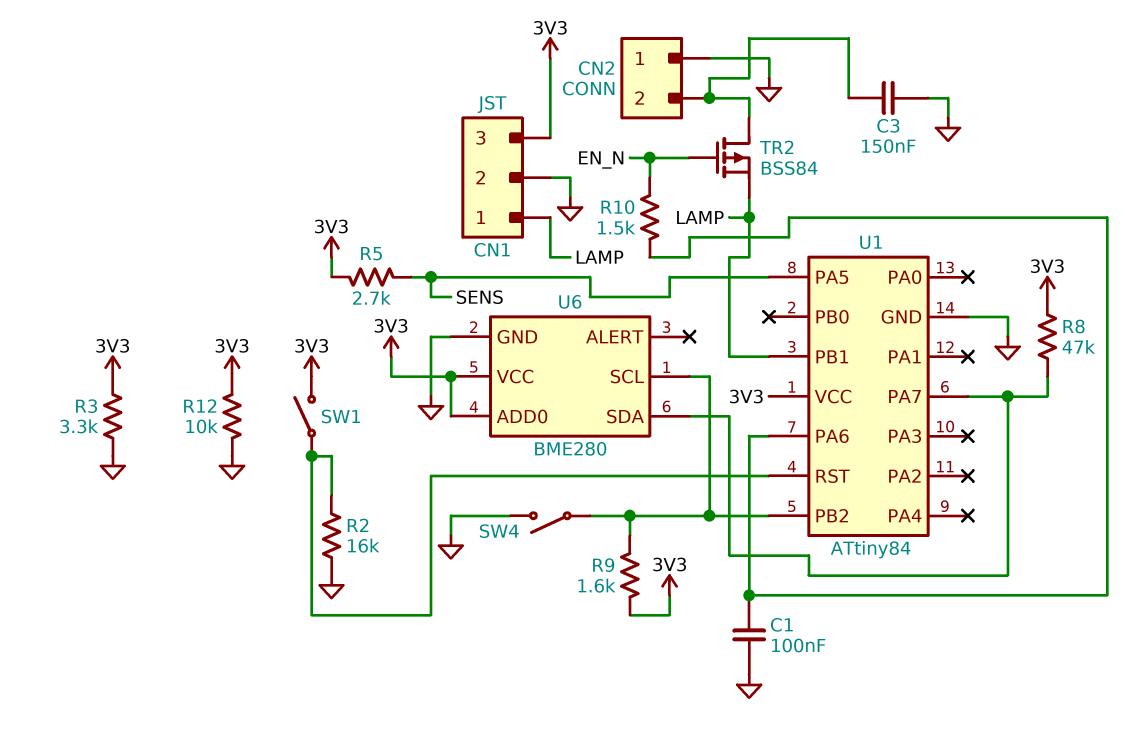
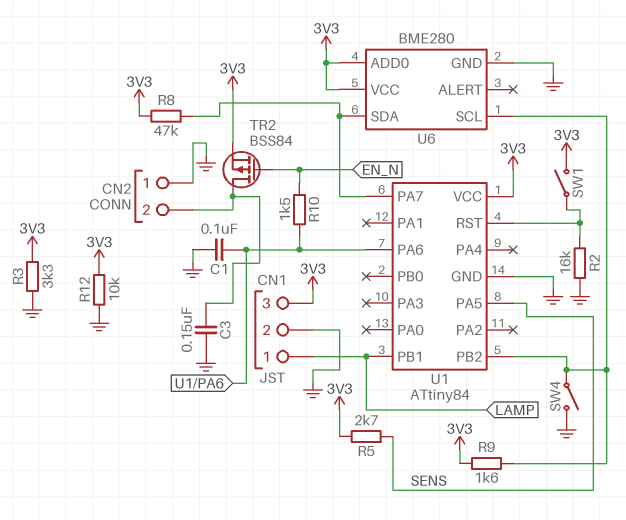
TR2: PMOS BSS84 (G EN_N, D CN2/2, S LAMP) -> PMOS BSS84 (G EN_N, D CN2/2, S 3V3)

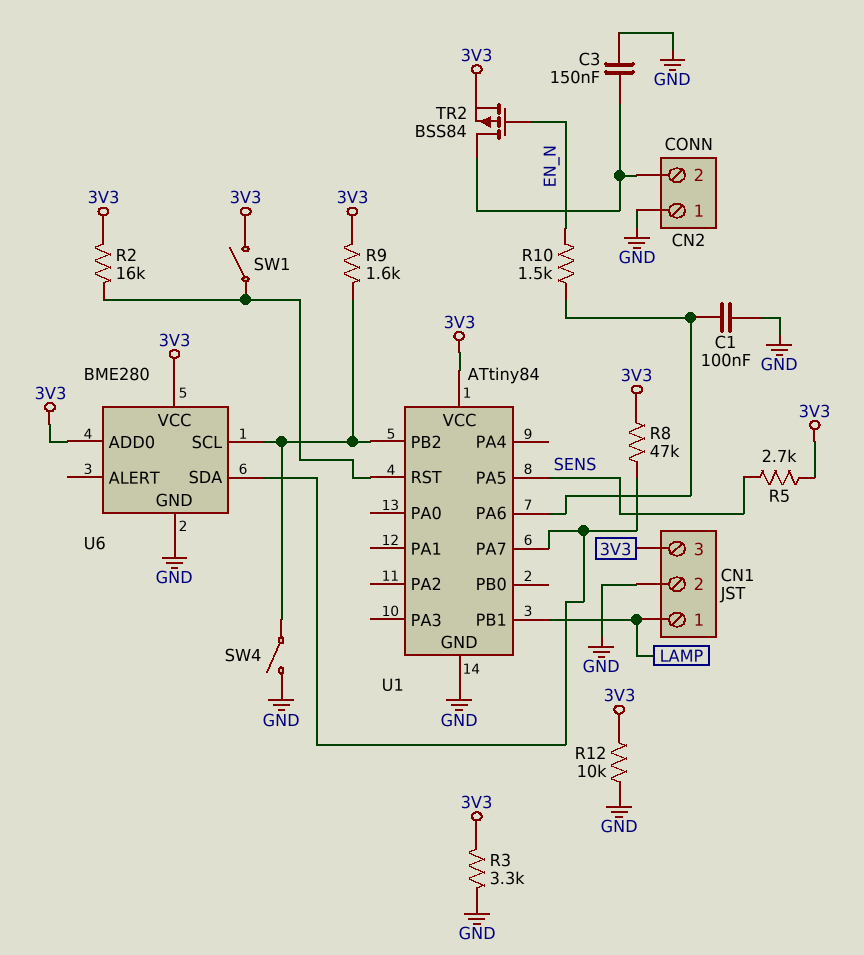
R2: 16k (GND, U1/RST) -> 16k (3V3, U1/RST)

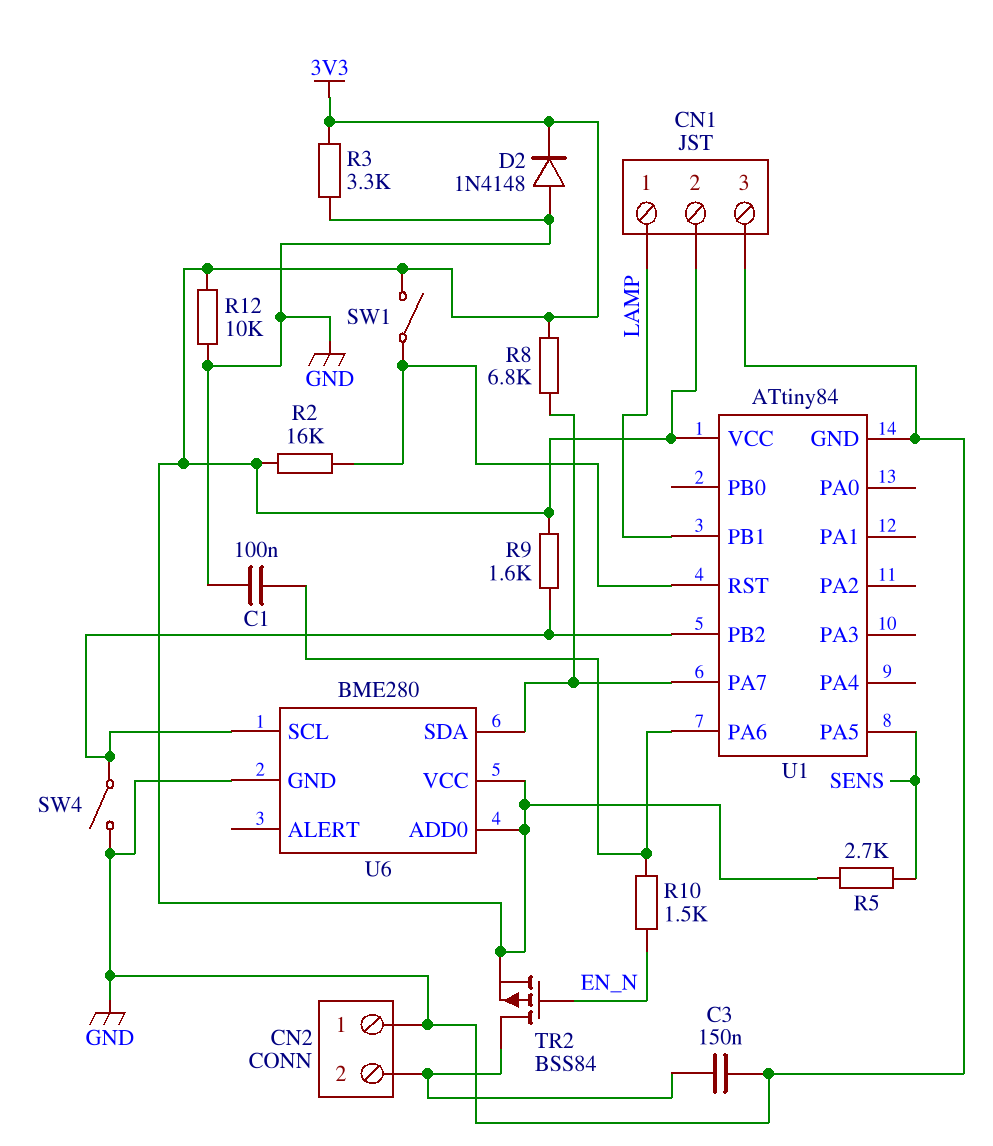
CN1 pin 2: GND -> 3V3
CN1 pin 3: 3V3 -> GND
D2: none -> diode 1N4148 (A GND, K 3V3)
R8: 47k (3V3, U1/PA7) -> 6.8k (3V3, U1/PA7)

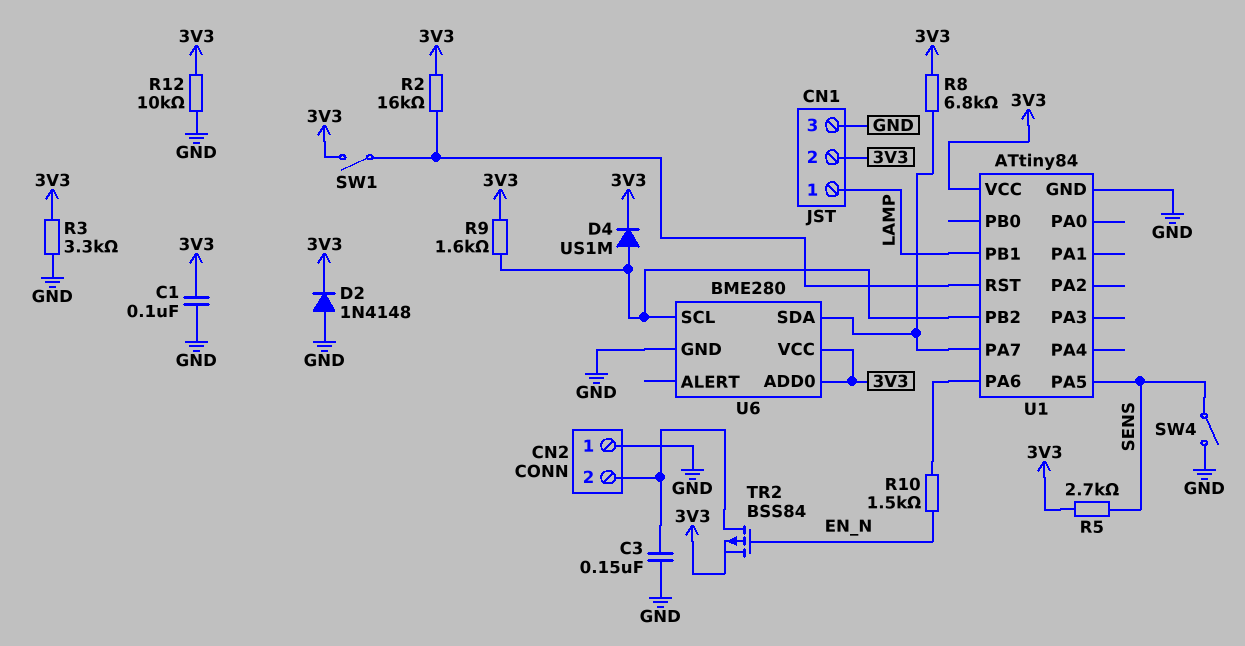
C1: 100nF (GND, U1/PA6) -> 100nF (3V3, GND)
D4: none -> diode US1M (A U1/PB2, K 3V3)
SW4: switch (GND, U1/PB2) -> switch (GND, SENS)

